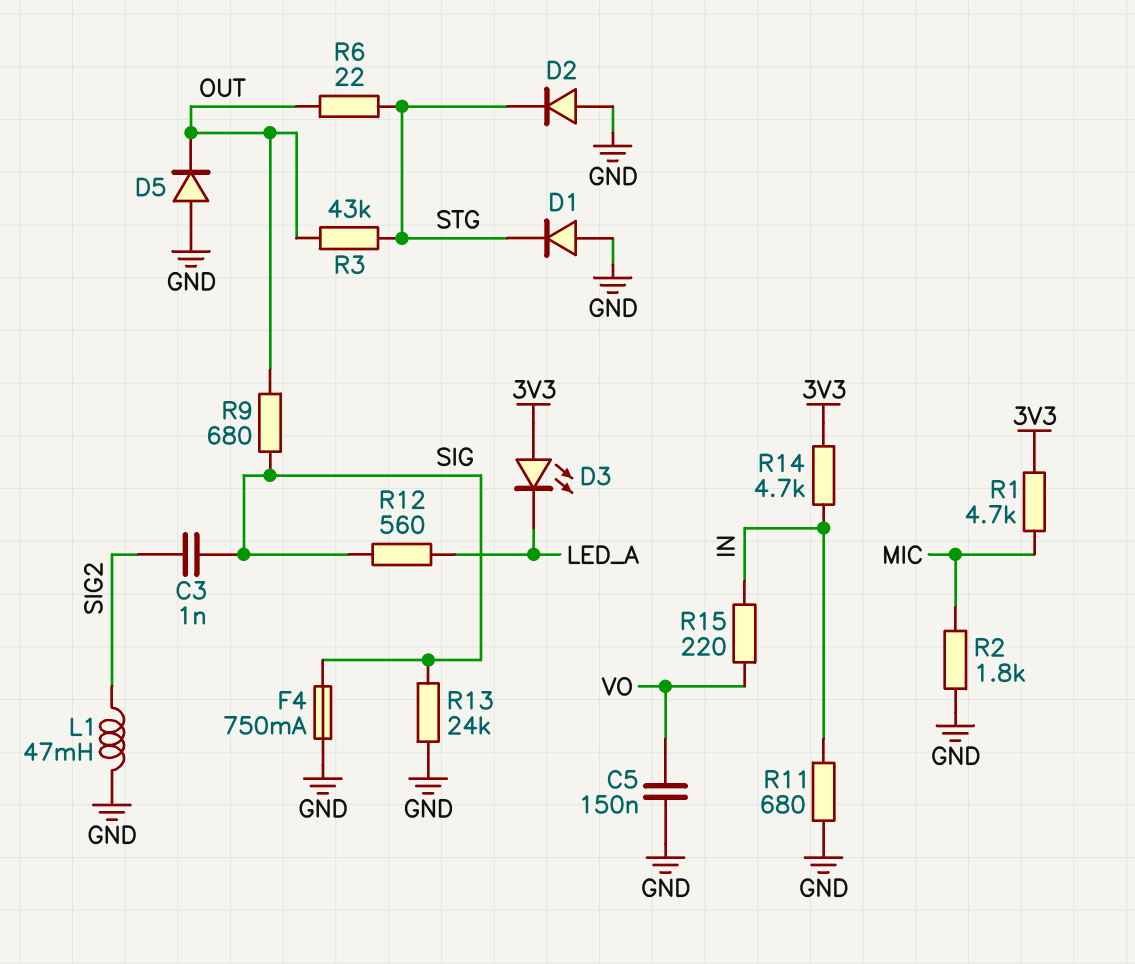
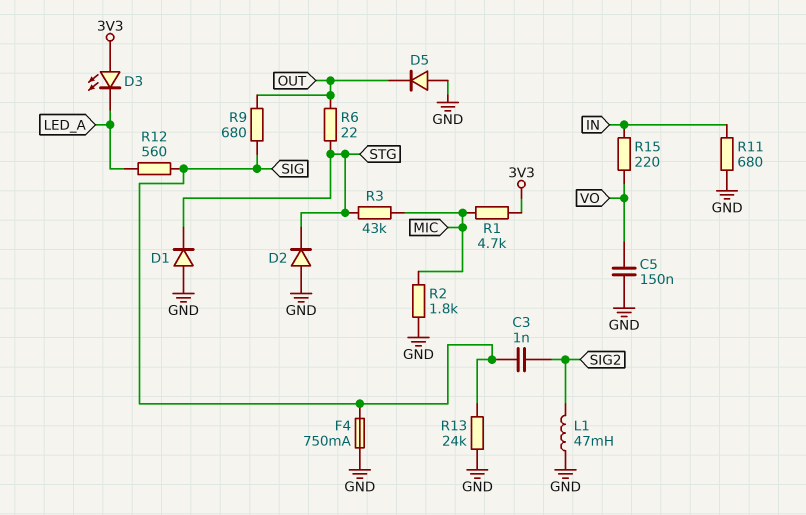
R3: 43k (OUT, STG) -> 43k (MIC, STG)
R14: 4.7k (3V3, IN) -> none

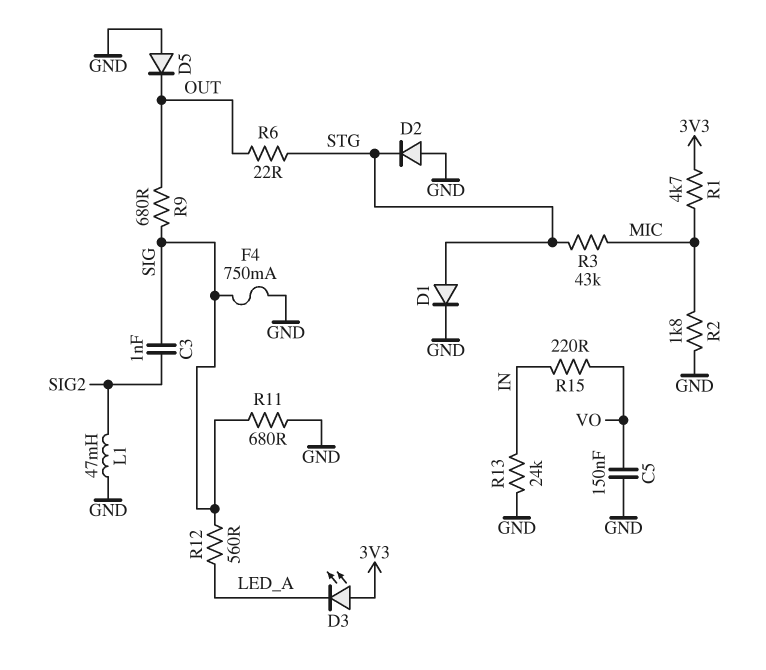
D1: diode (A GND, K STG) -> diode (A STG, K GND)
R11: 680 (GND, IN) -> 680 (GND, SIG)
R13: 24k (GND, SIG) -> 24k (GND, IN)

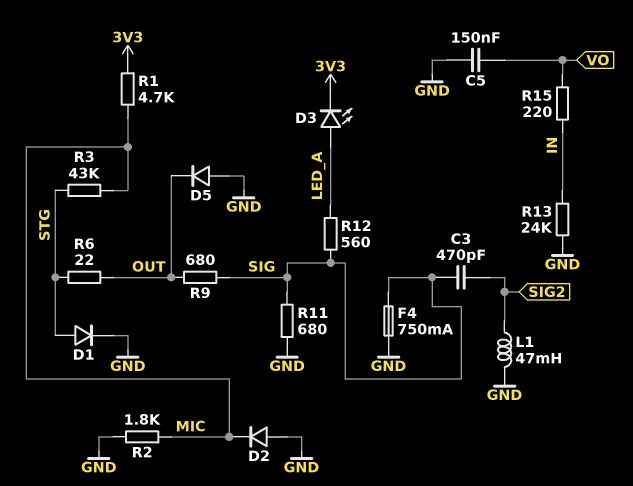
C3: 1nF (SIG, SIG2) -> 470pF (SIG, SIG2)
D2: diode (A GND, K STG) -> diode (A GND, K MIC)
D3: LED (A 3V3, K LED_A) -> LED (A LED_A, K 3V3)

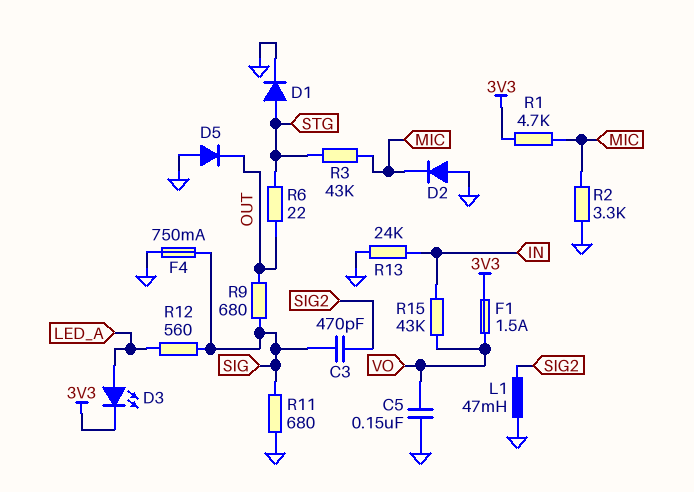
F1: none -> 1.5A (3V3, VO)
R2: 1.8k (GND, MIC) -> 3.3k (GND, MIC)
R15: 220 (IN, VO) -> 43k (IN, VO)

